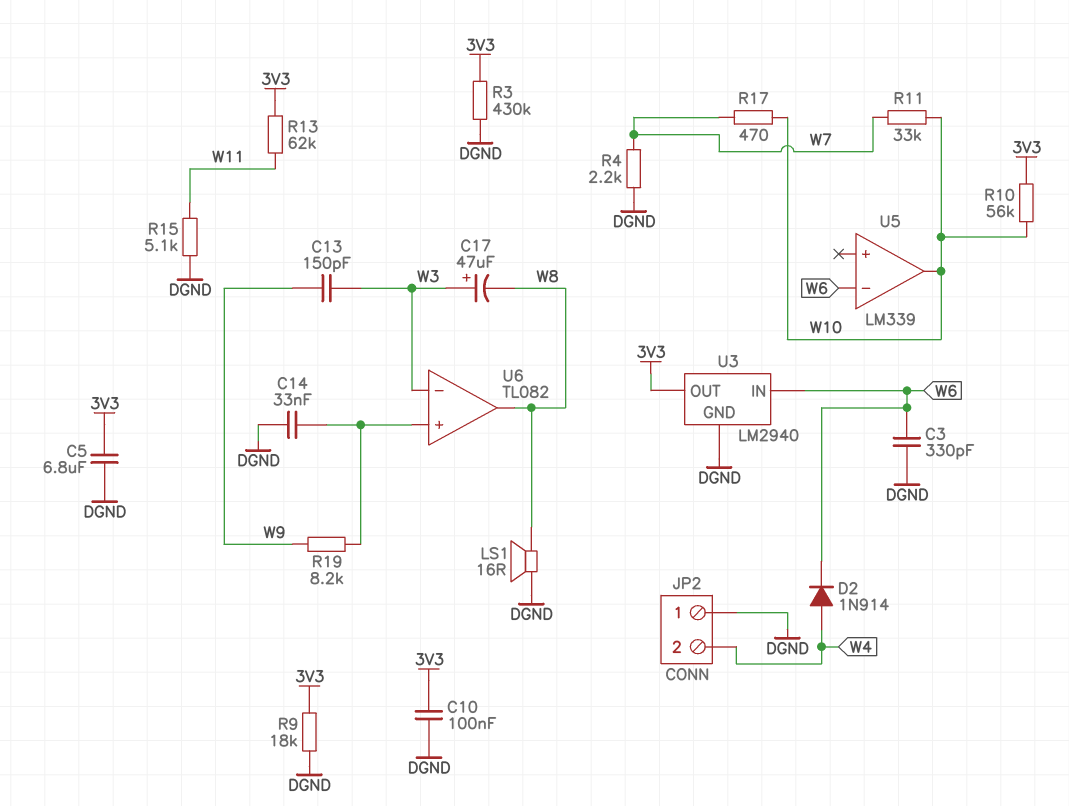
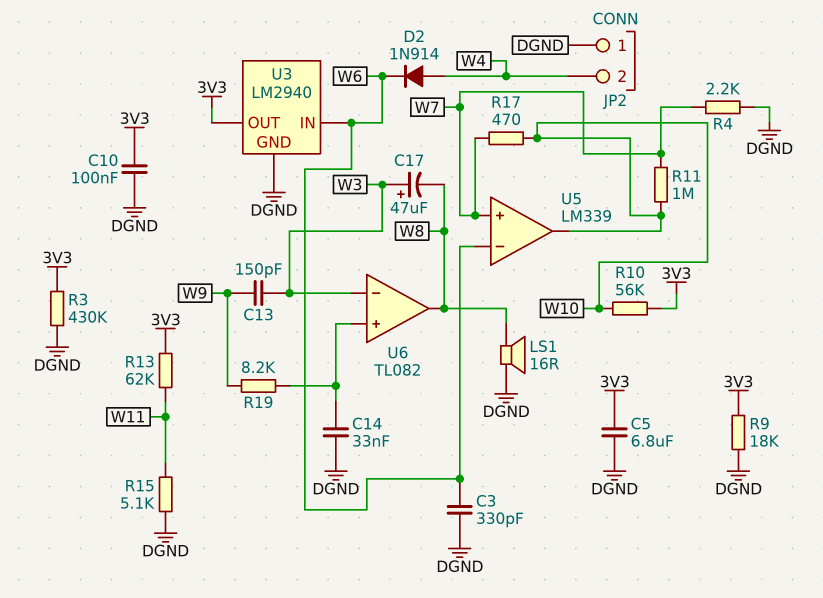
R11: 33k (W7, W10) -> 1M (W7, W10)
U5 pin in+: none -> W7

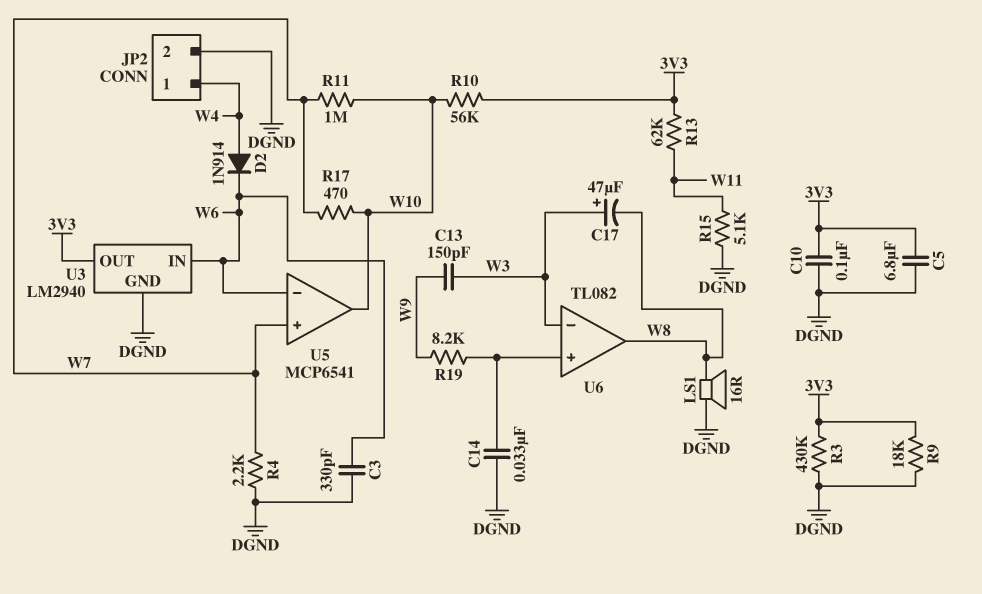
JP2 pin 1: DGND -> W4
JP2 pin 2: W4 -> DGND
U5: LM339 -> MCP6541

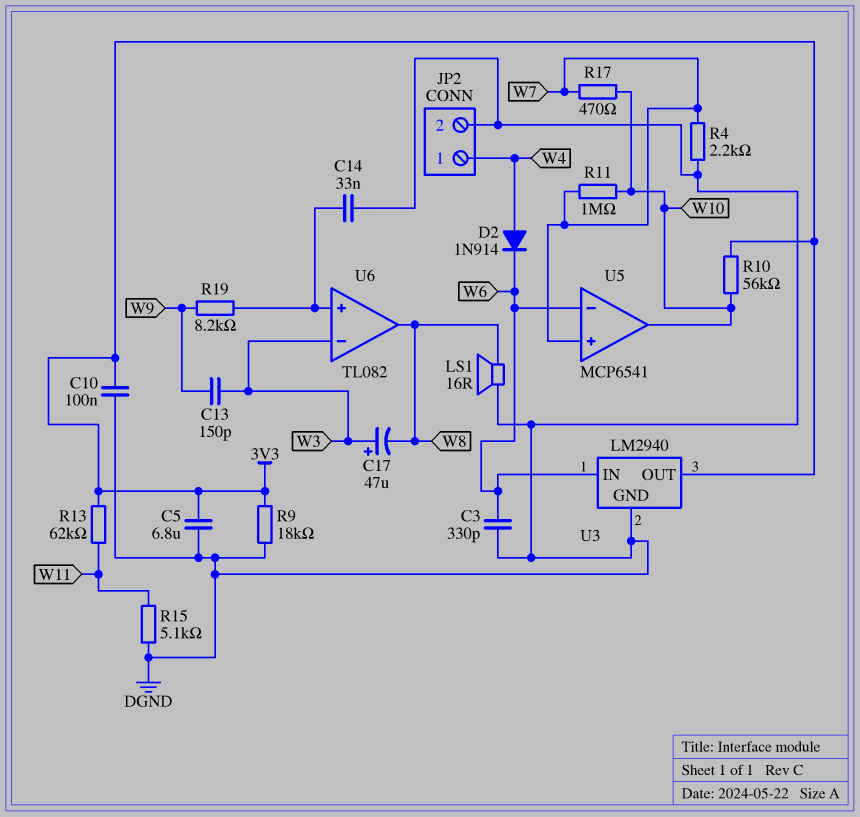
R3: 430k (3V3, DGND) -> none

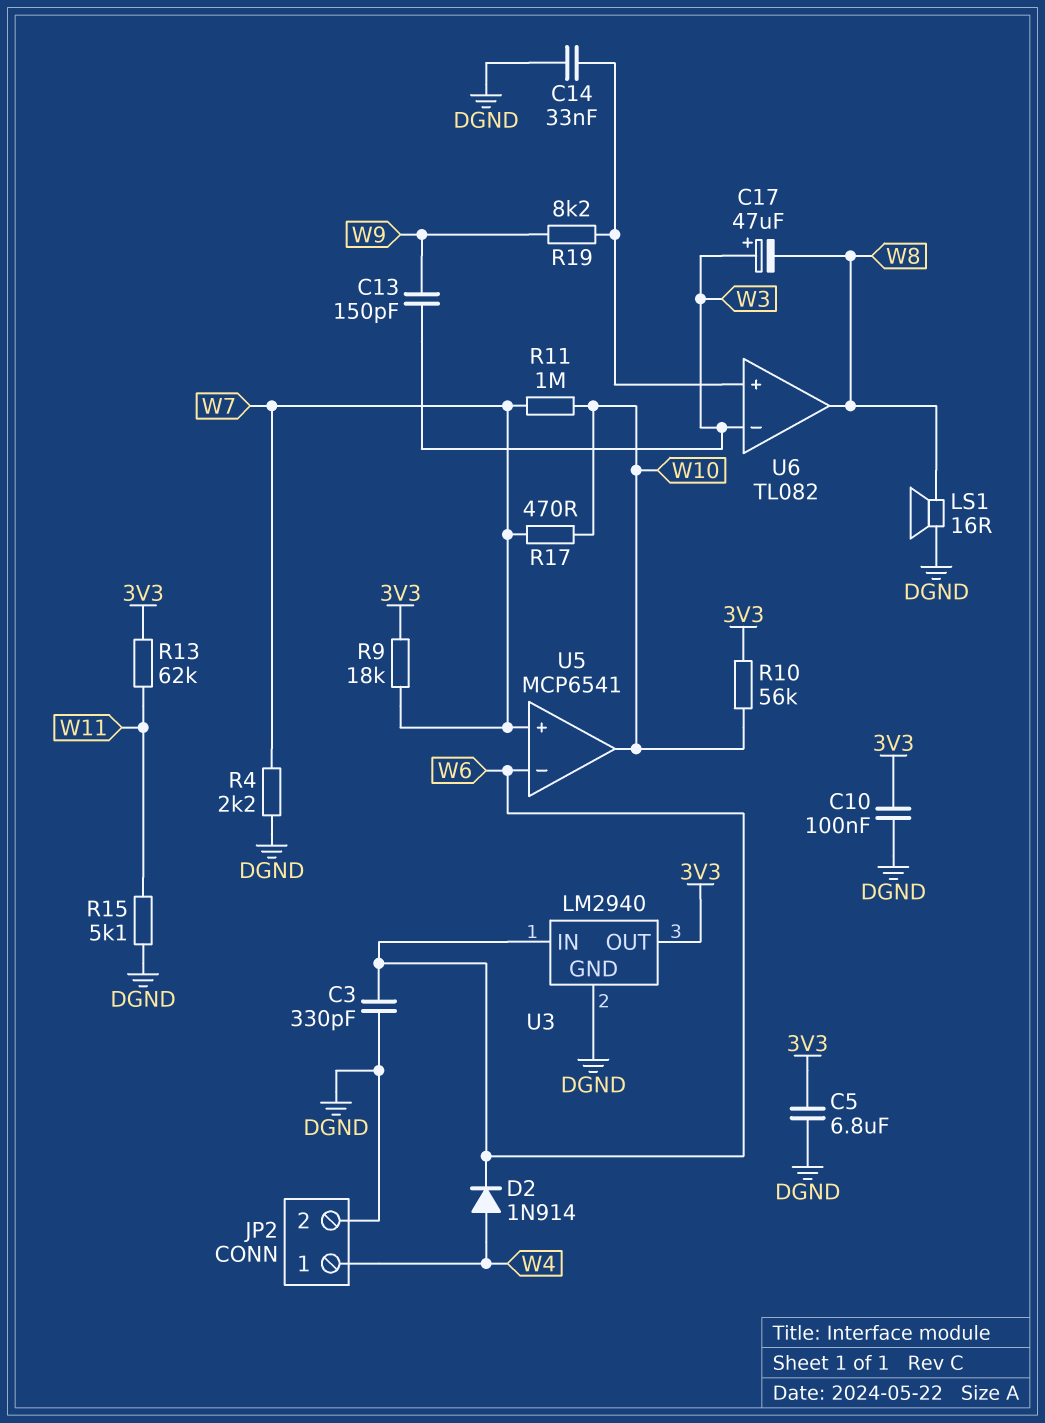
R9: 18k (3V3, DGND) -> 18k (3V3, W7)

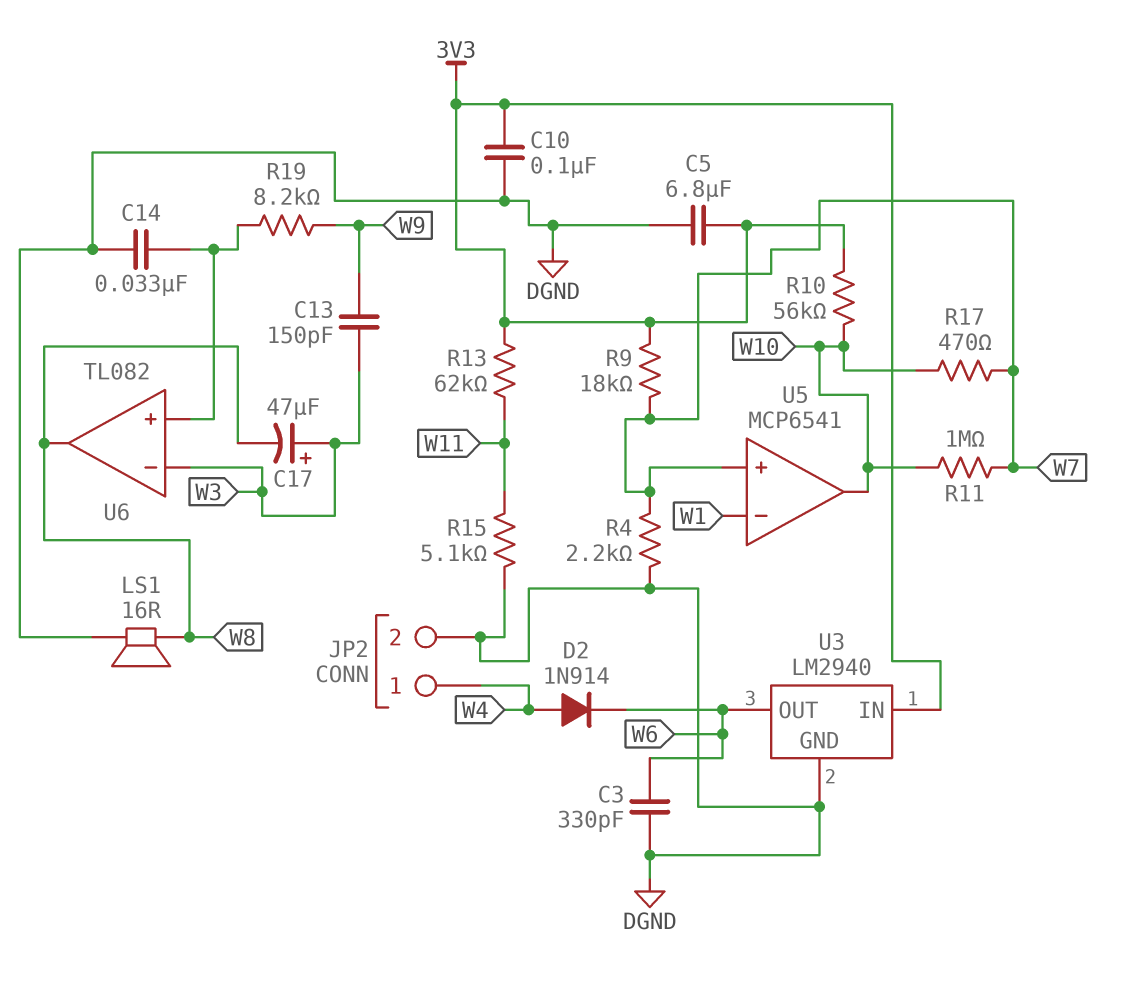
U3 pin IN: W6 -> 3V3
U3 pin OUT: 3V3 -> W6
U5 pin in-: W6 -> W1

